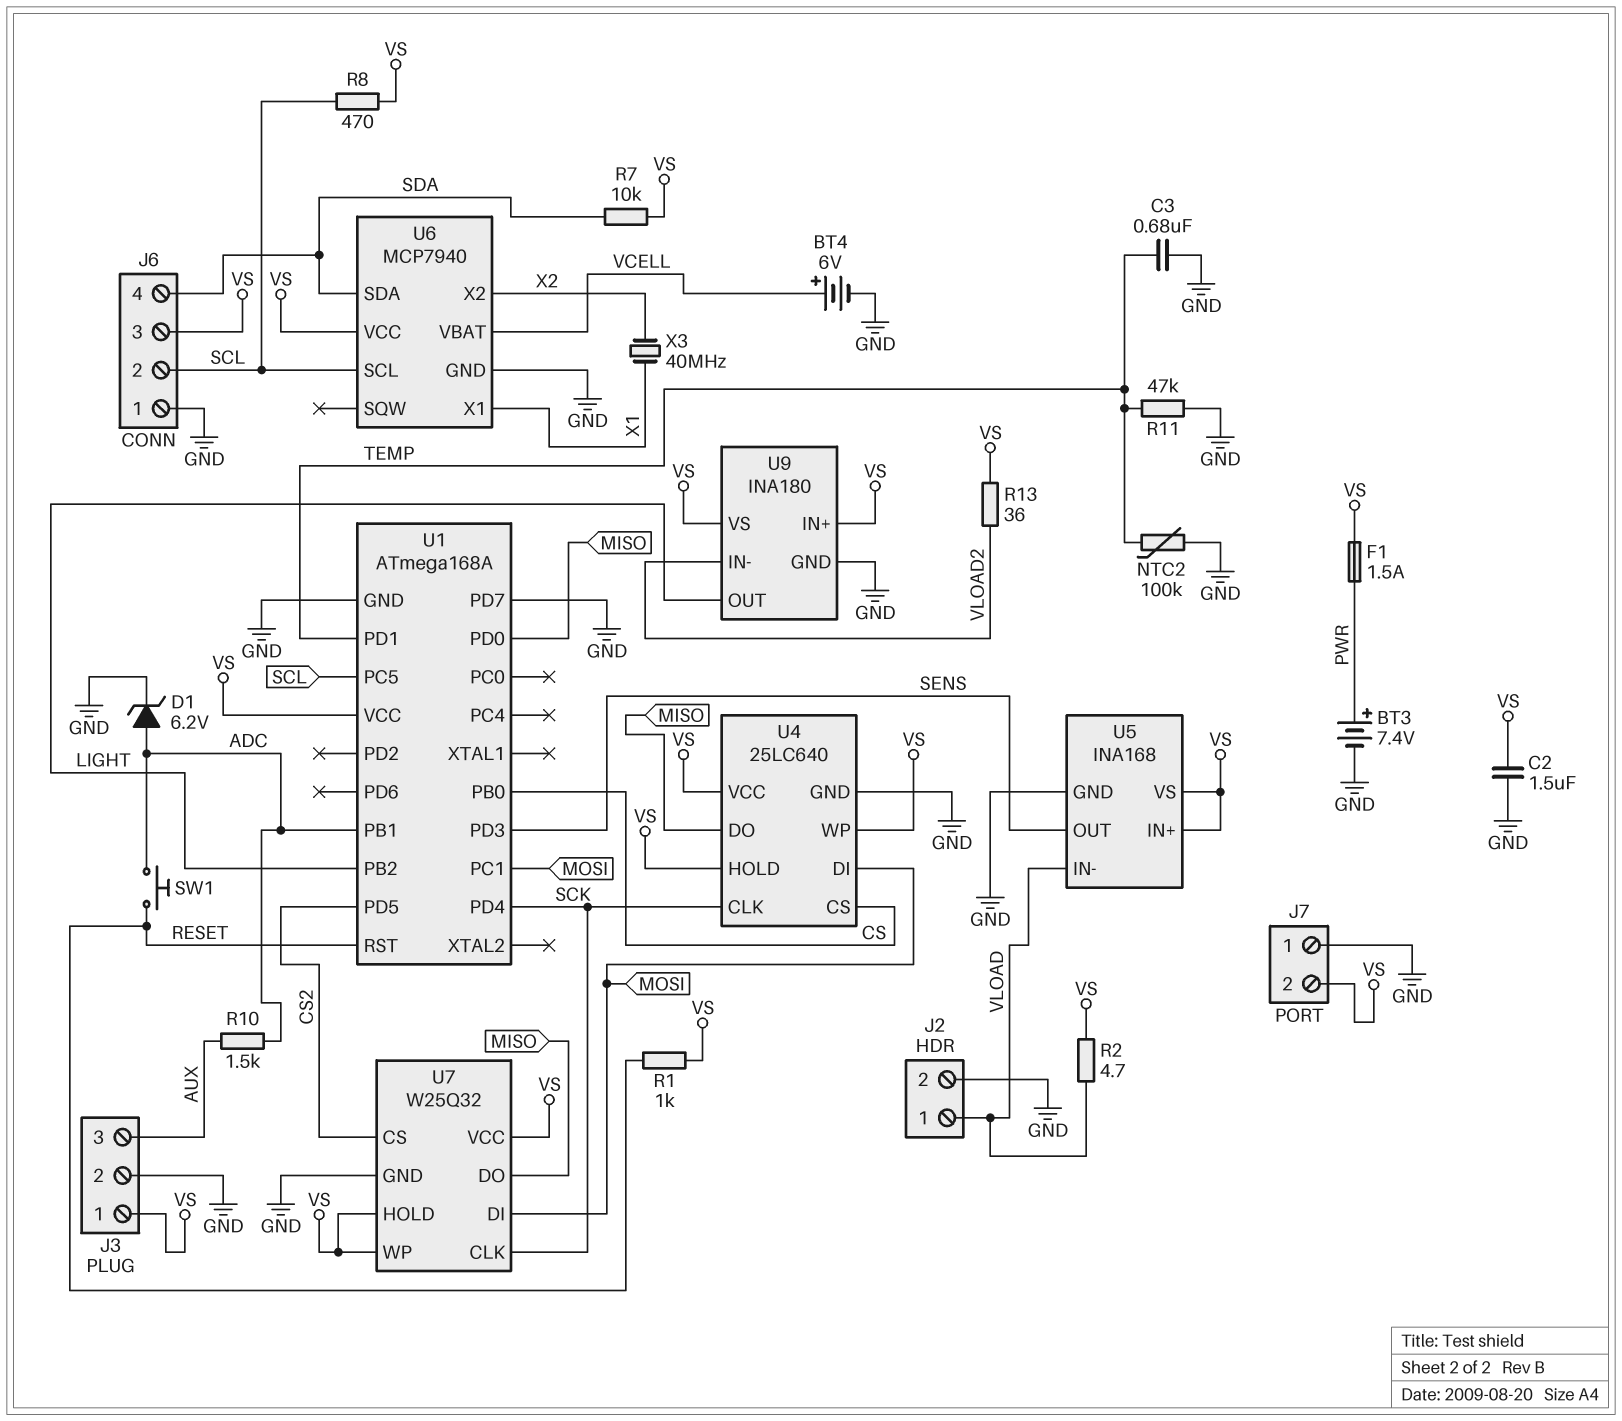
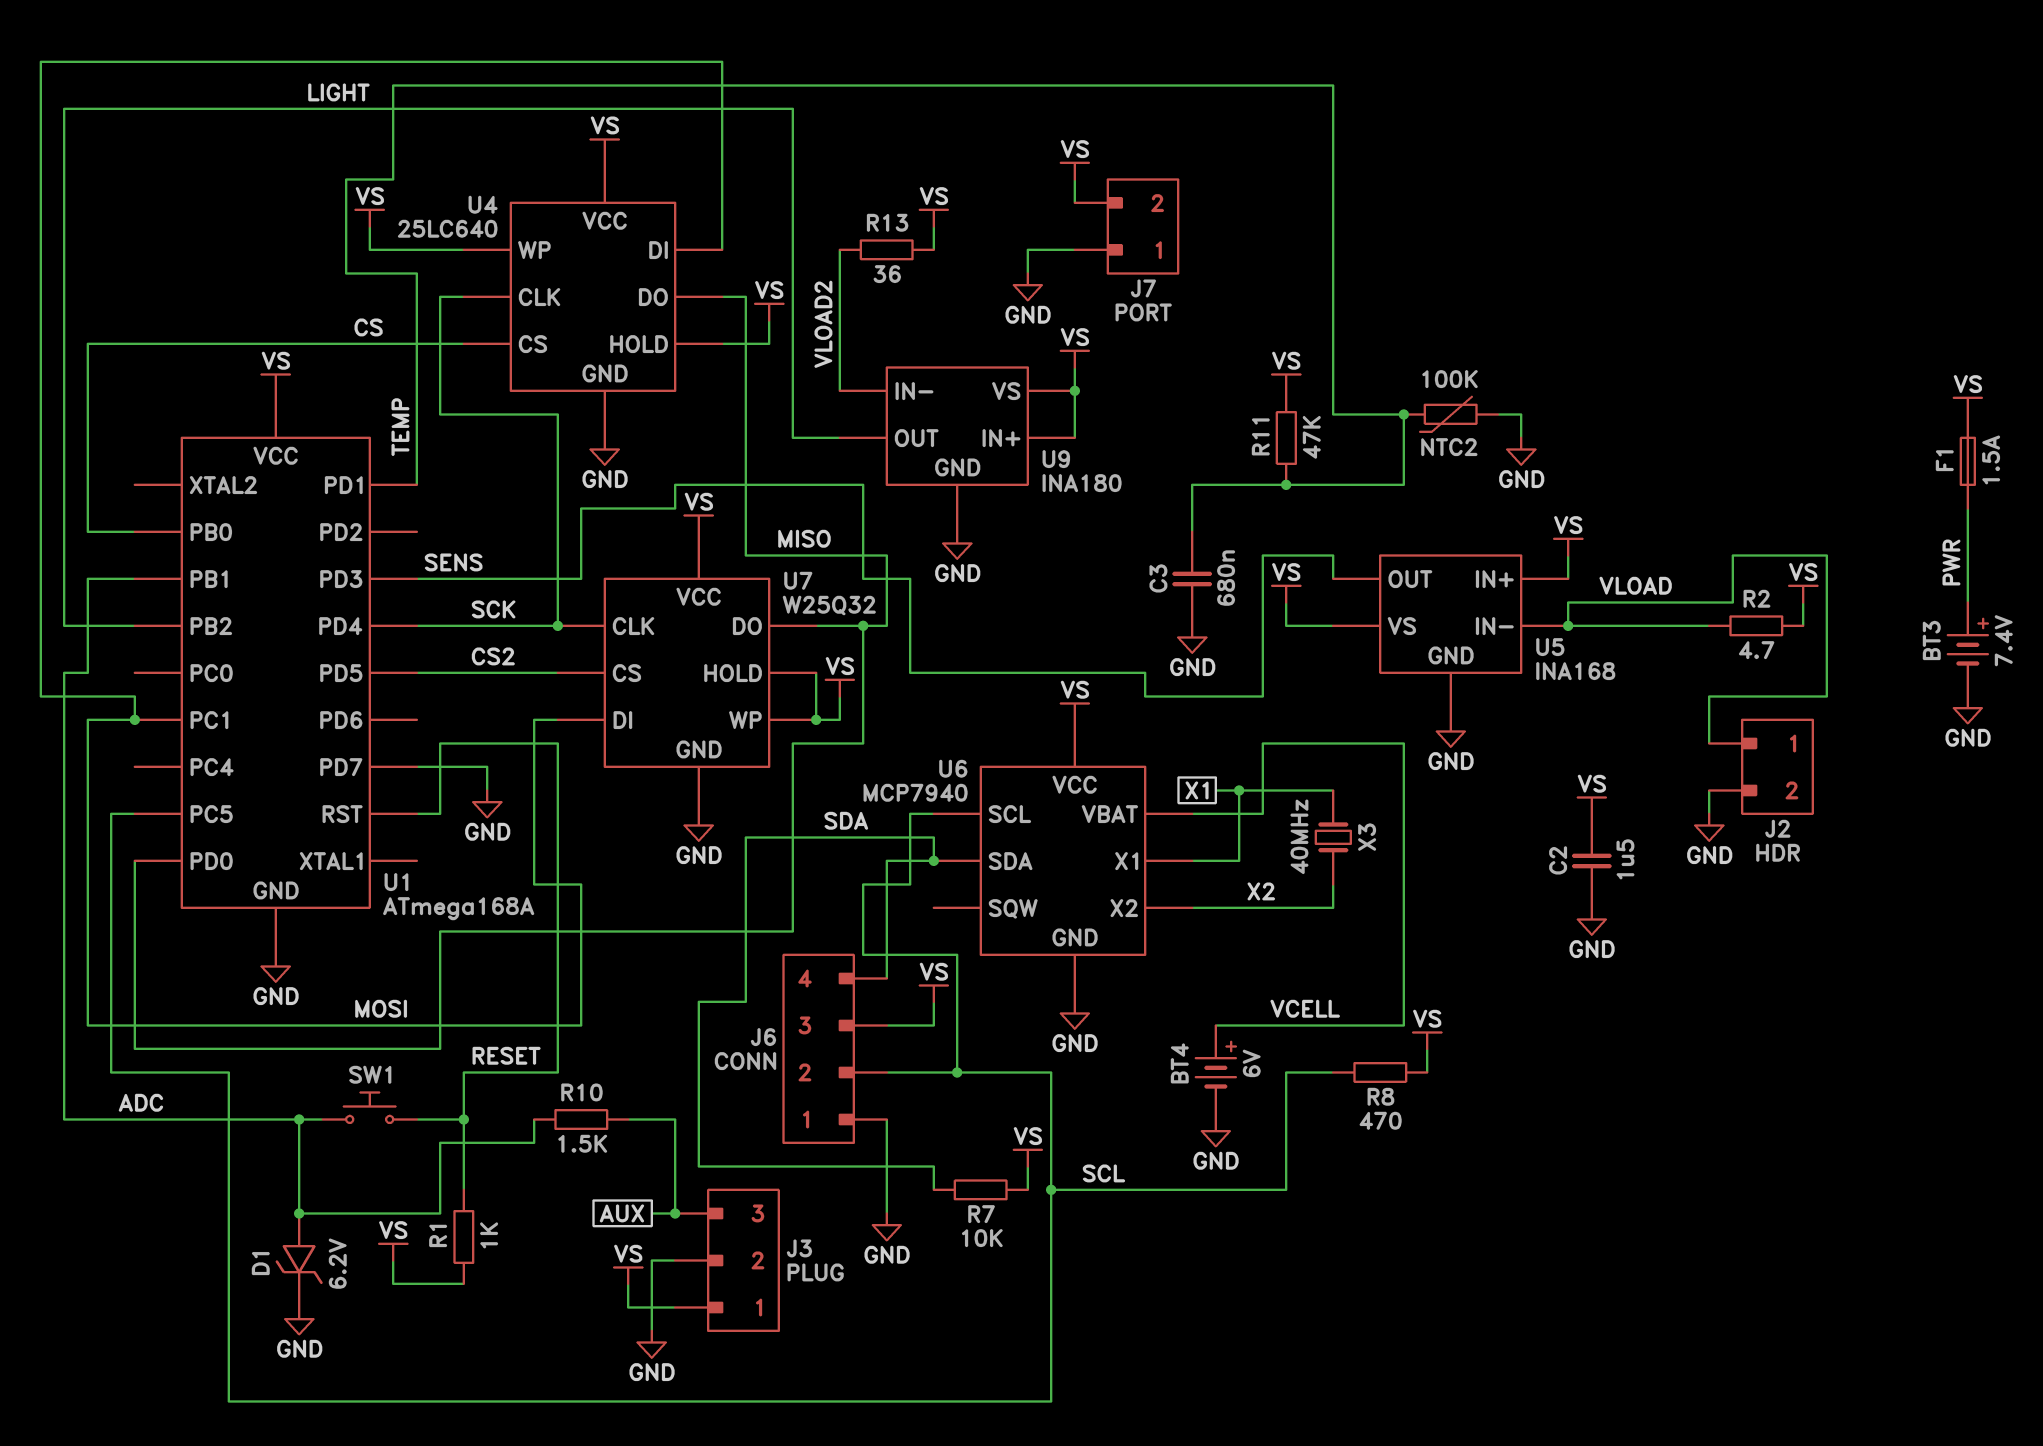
R11: 47k (GND, TEMP) -> 47k (TEMP, VS)

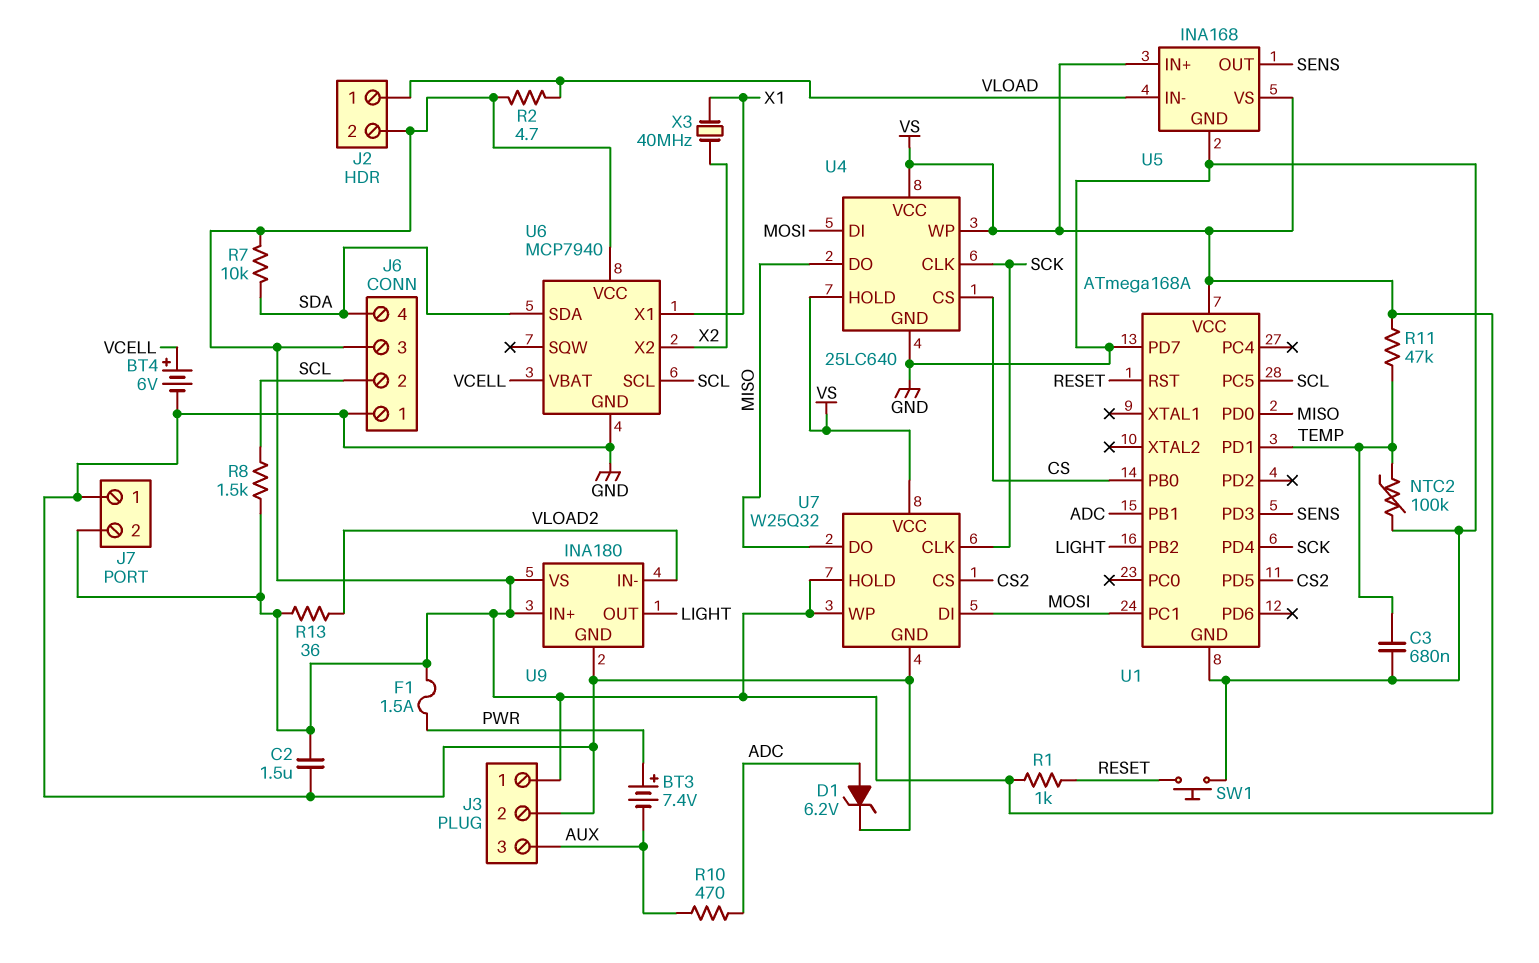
BT3: 7.4V (plus PWR, minus GND) -> 7.4V (plus PWR, minus AUX)
J2 pin 2: GND -> VS
R8: 470 (SCL, VS) -> 1.5k (SCL, VS)
R10: 1.5k (ADC, AUX) -> 470 (ADC, AUX)
SW1: button (ADC, RESET) -> button (GND, RESET)

